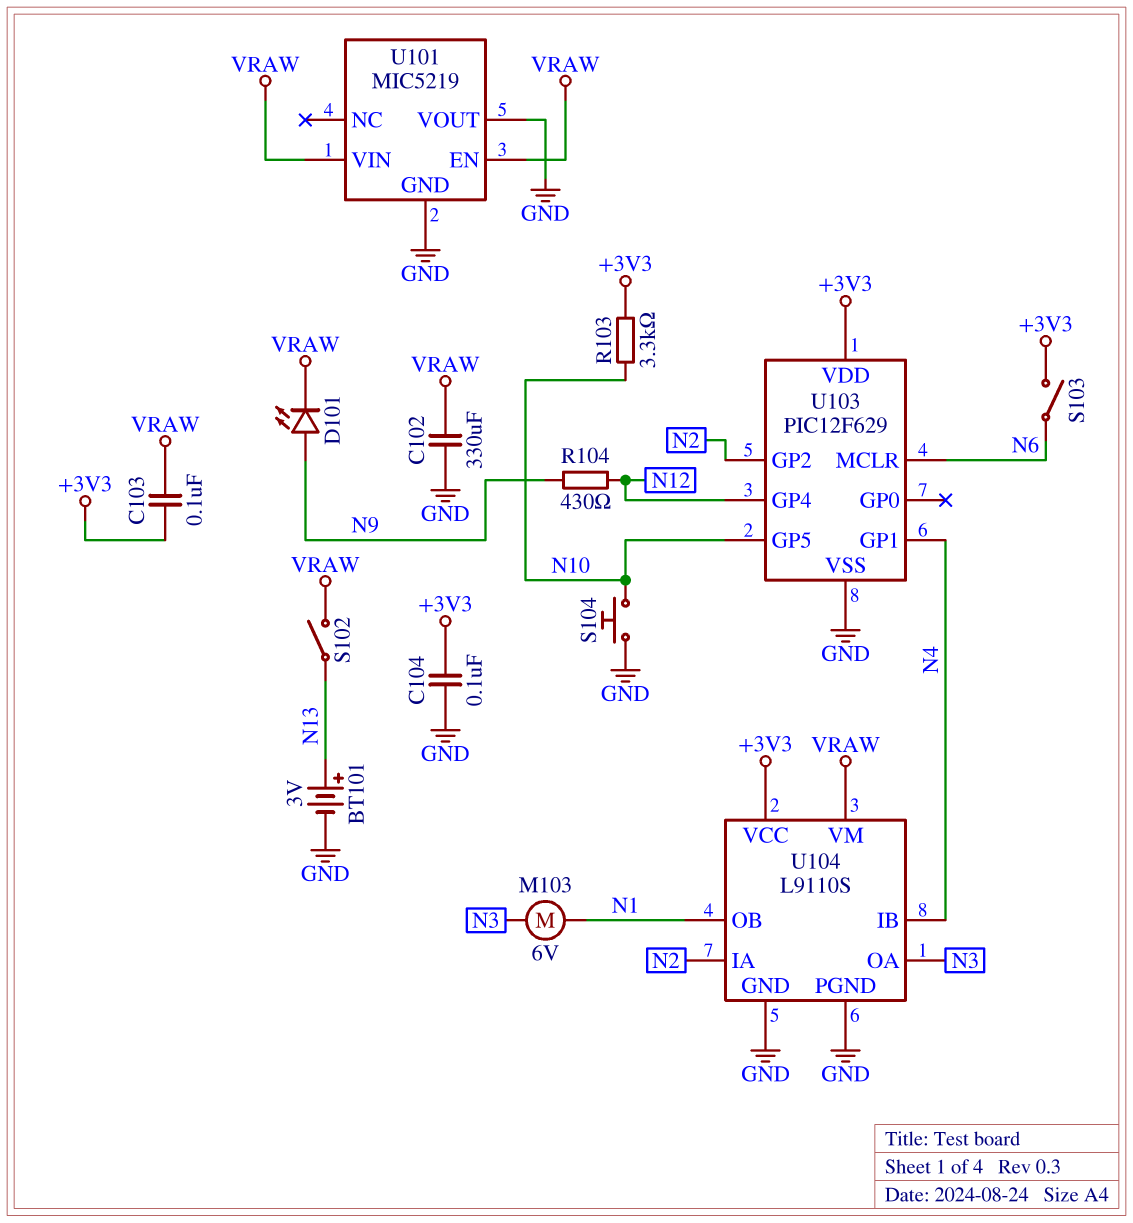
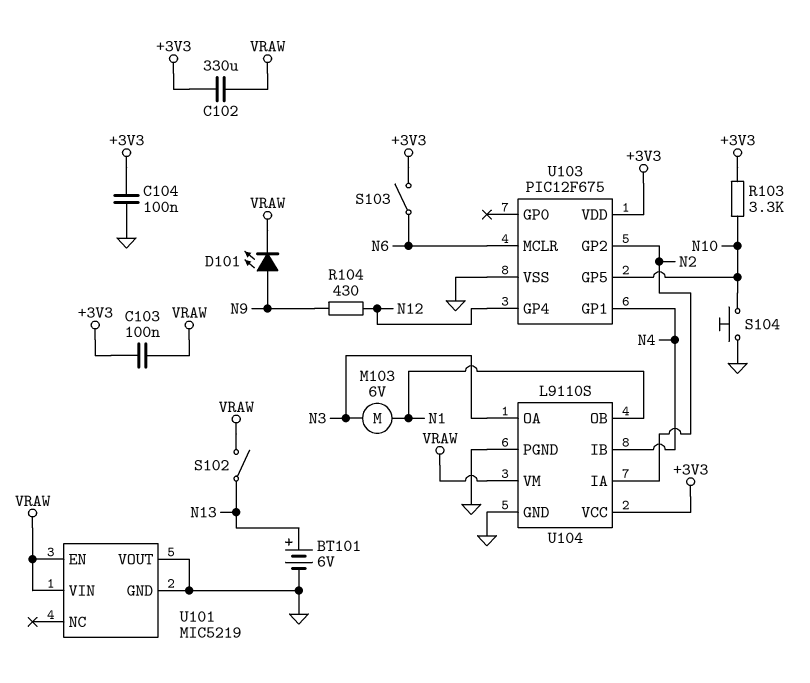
BT101: 3V (plus N13, minus GND) -> 6V (plus N13, minus GND)
C102: 330uF (GND, VRAW) -> 330uF (+3V3, VRAW)
U103: PIC12F629 -> PIC12F675

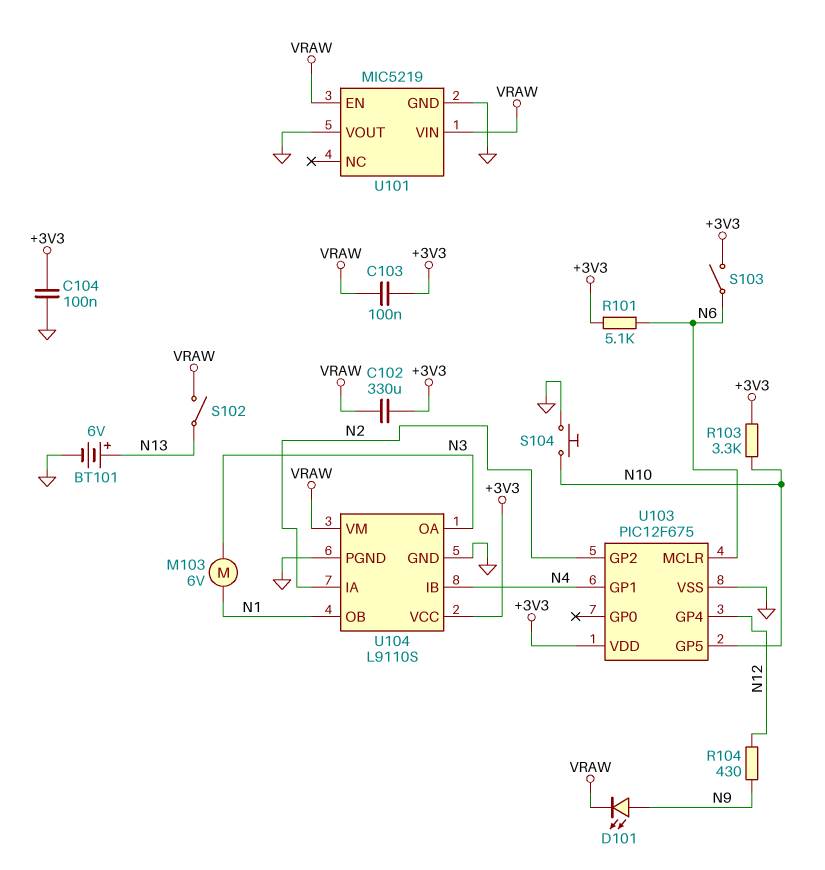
R101: none -> 5.1k (+3V3, N6)

